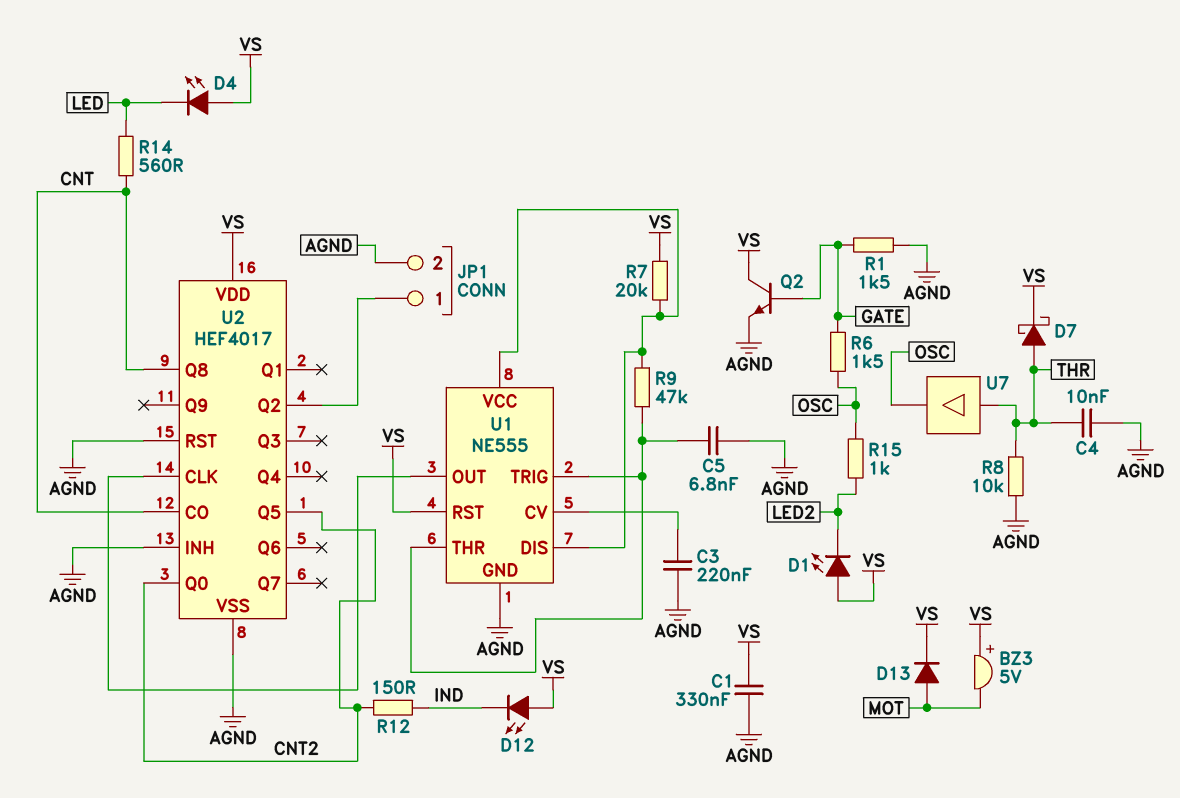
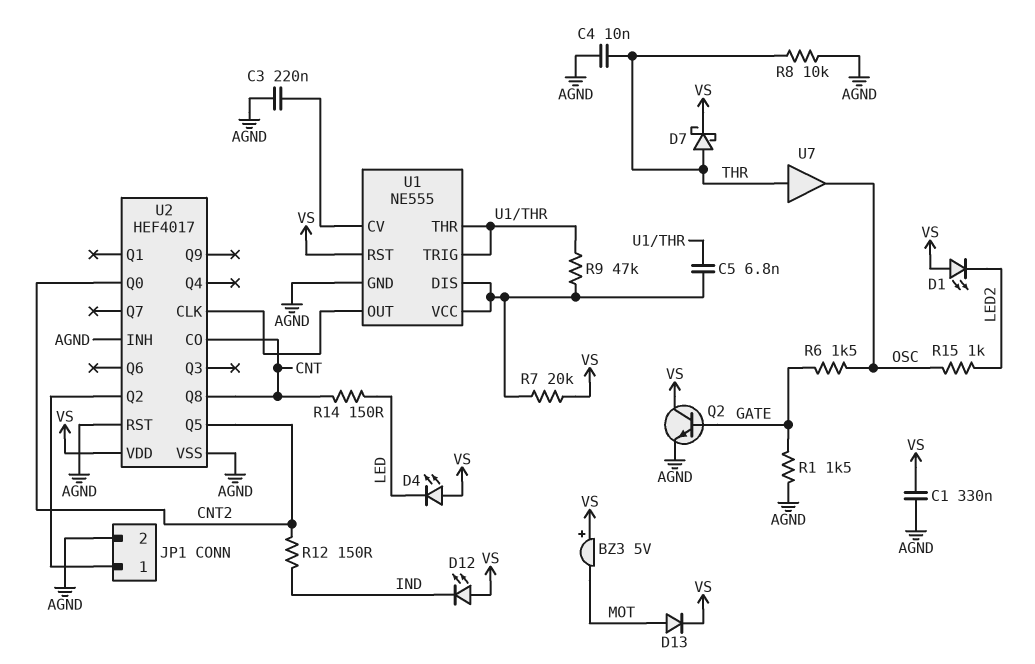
C5: 6.8nF (AGND, U1/THR) -> 6.8nF (U1/DIS, U1/THR)
R14: 560 (CNT, LED) -> 150 (CNT, LED)

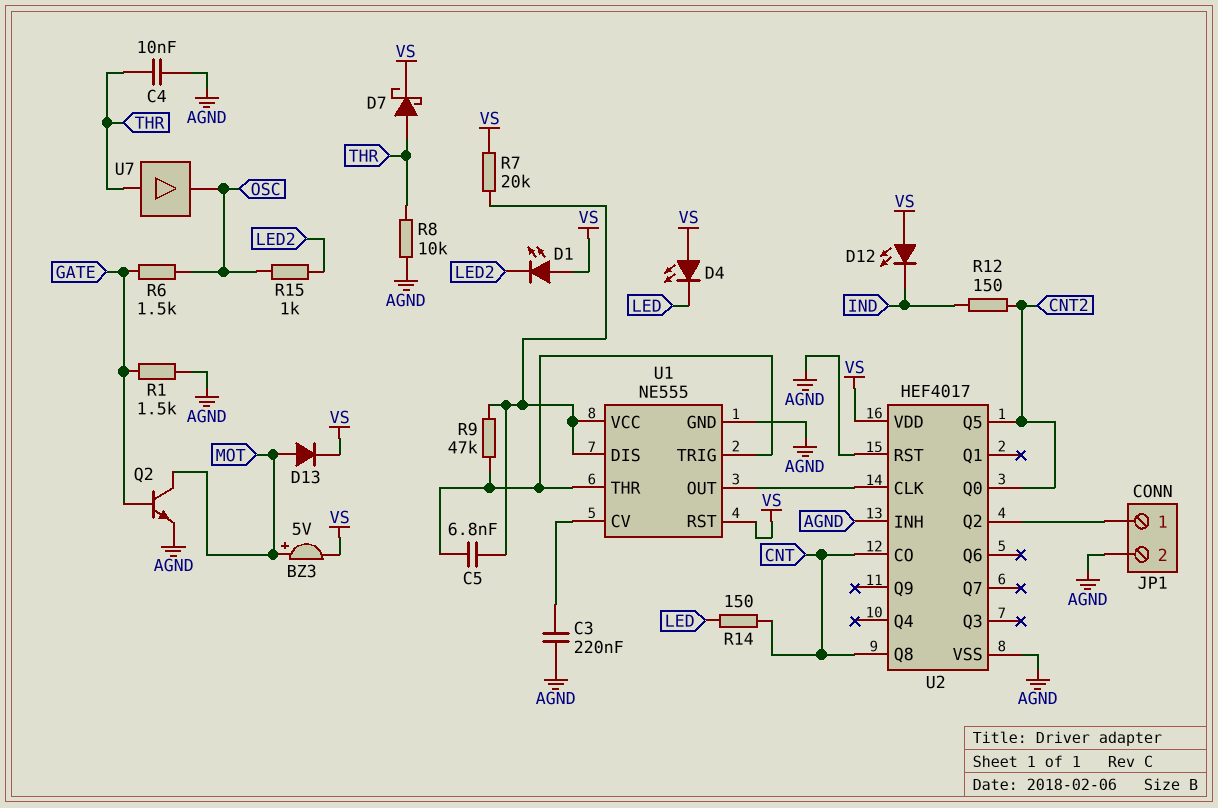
BZ3: buzzer 5V (plus VS, minus MOT) -> buzzer 5V (plus MOT, minus VS)
C1: 330nF (AGND, VS) -> none
Q2: NPN (B GATE, C VS, E AGND) -> NPN (B GATE, C MOT, E AGND)

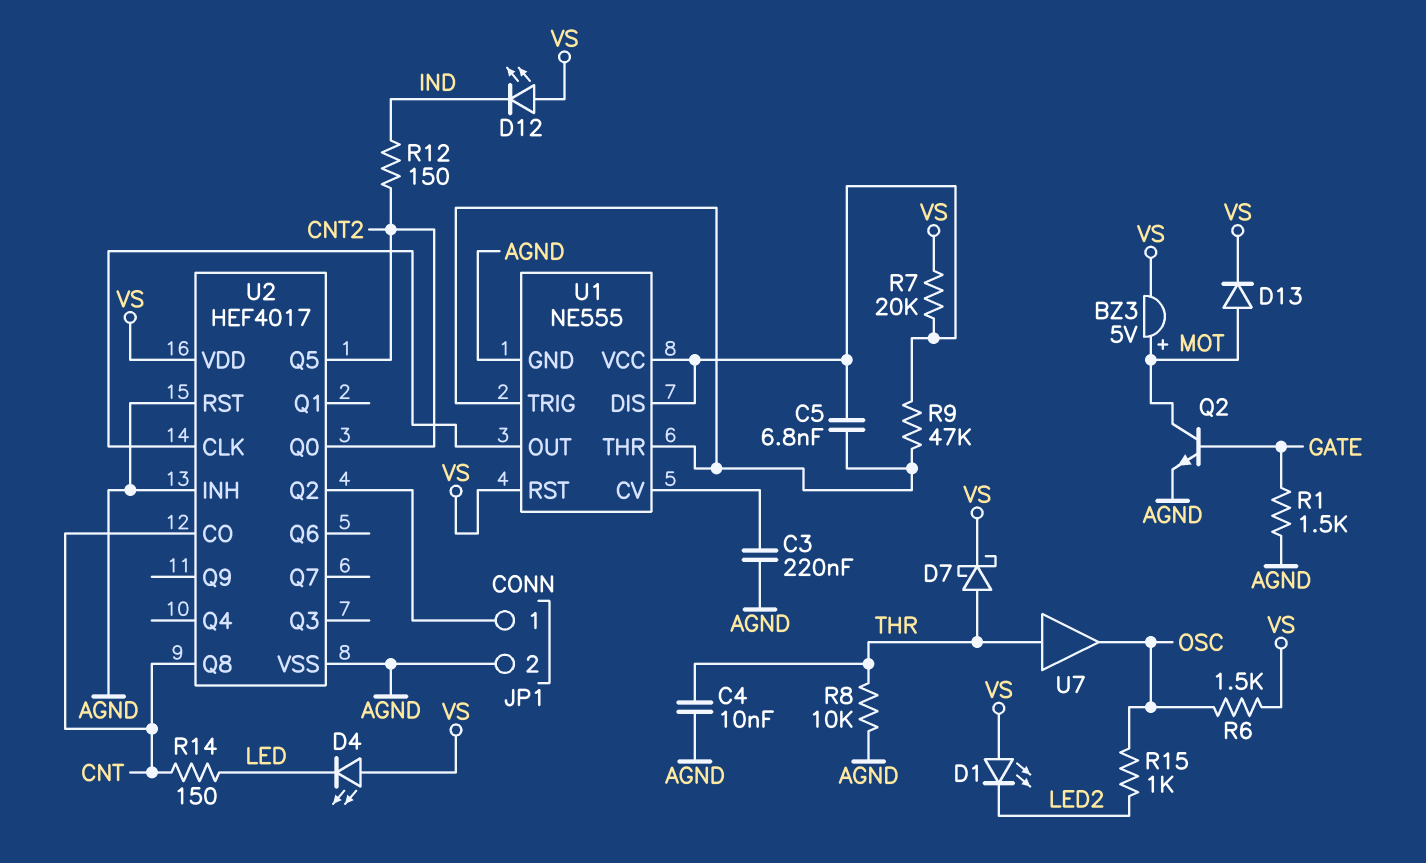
R6: 1.5k (GATE, OSC) -> 1.5k (OSC, VS)

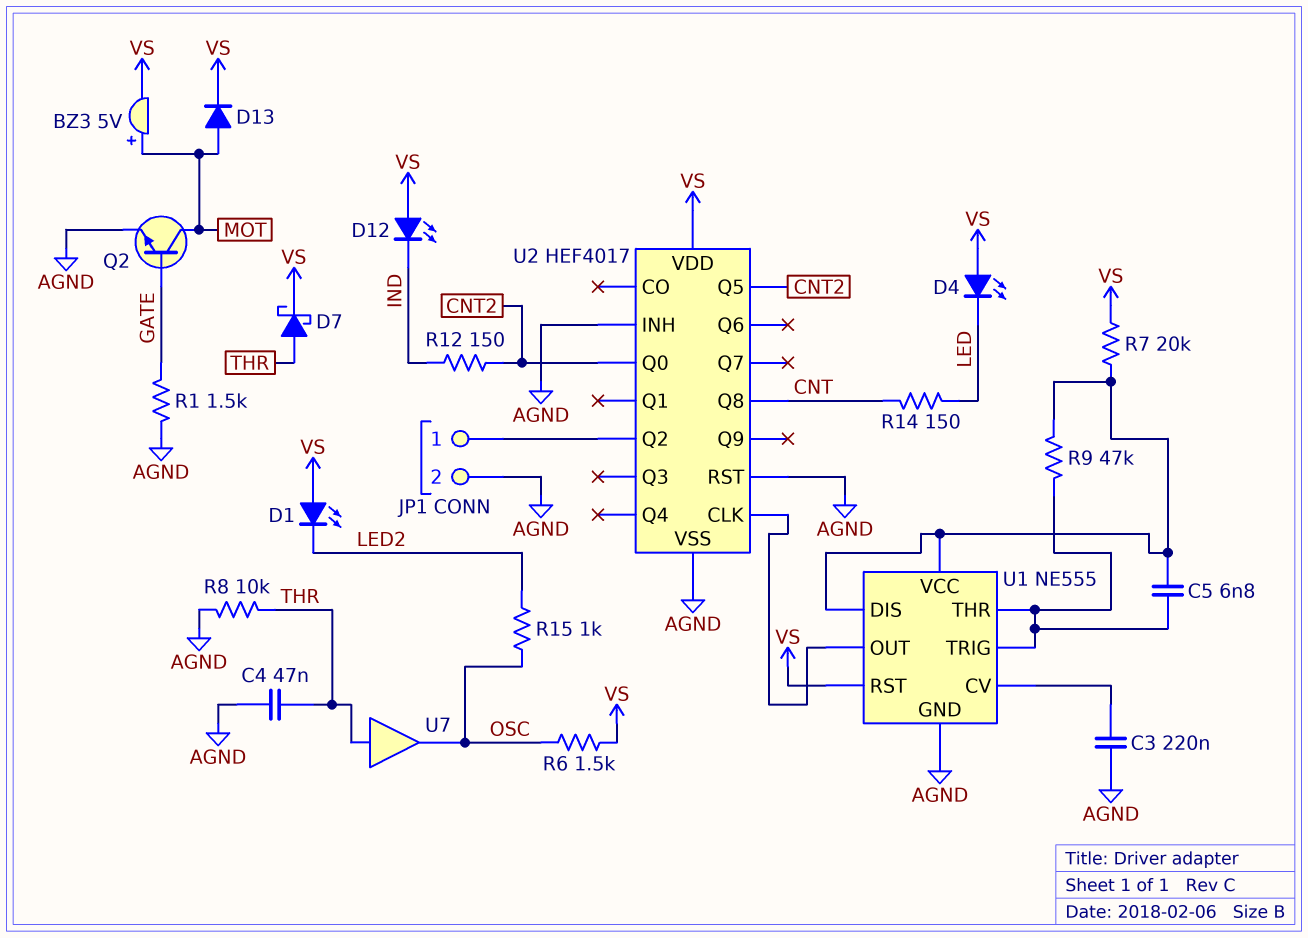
C4: 10nF (AGND, THR) -> 47nF (AGND, THR)
U2 pin CO: CNT -> none

